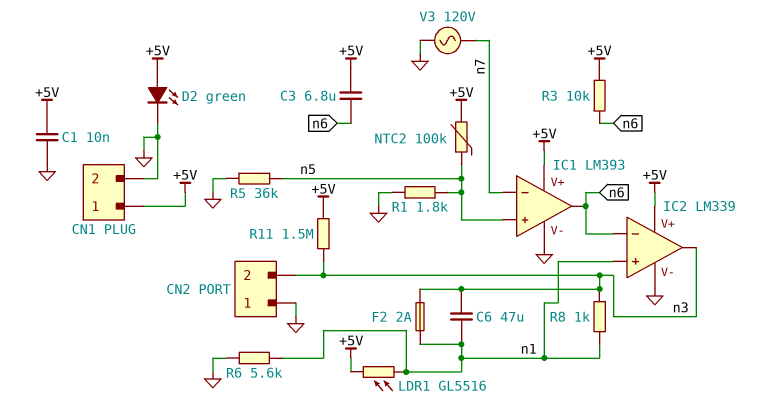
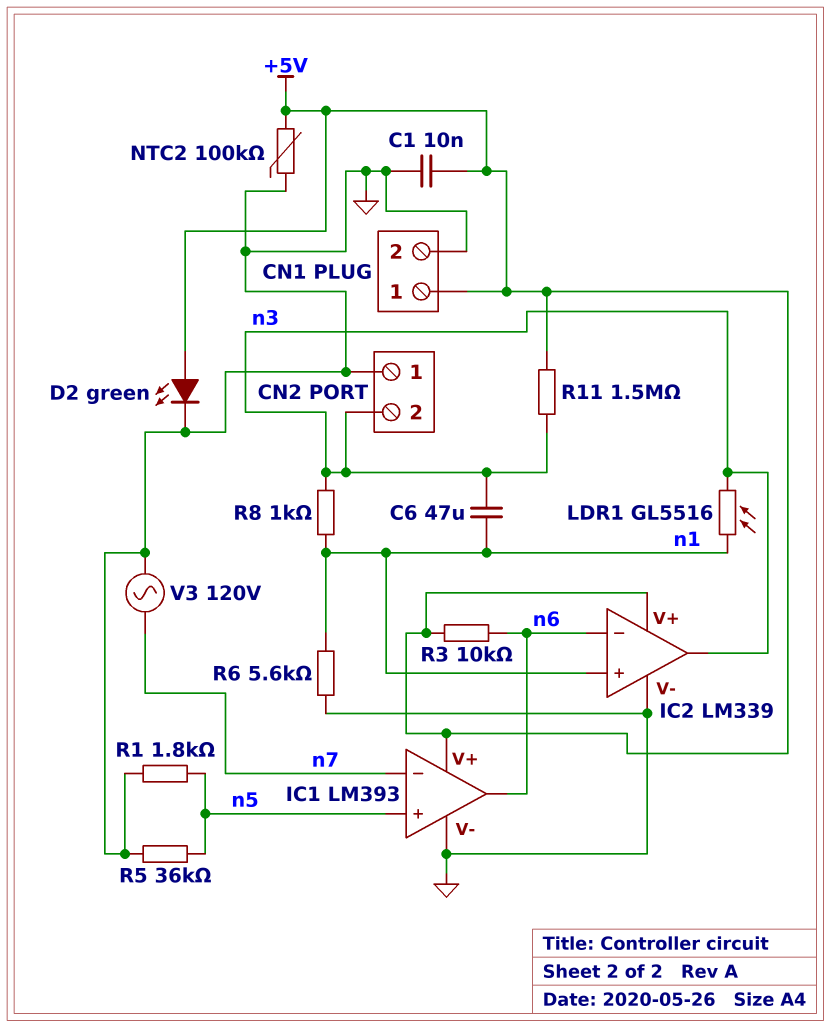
C3: 6.8uF (+5V, n6) -> none
F2: 2A (n1, n3) -> none
LDR1: GL5516 (+5V, n1) -> GL5516 (n1, n3)
NTC2: 100k (+5V, n5) -> 100k (+5V, GND)

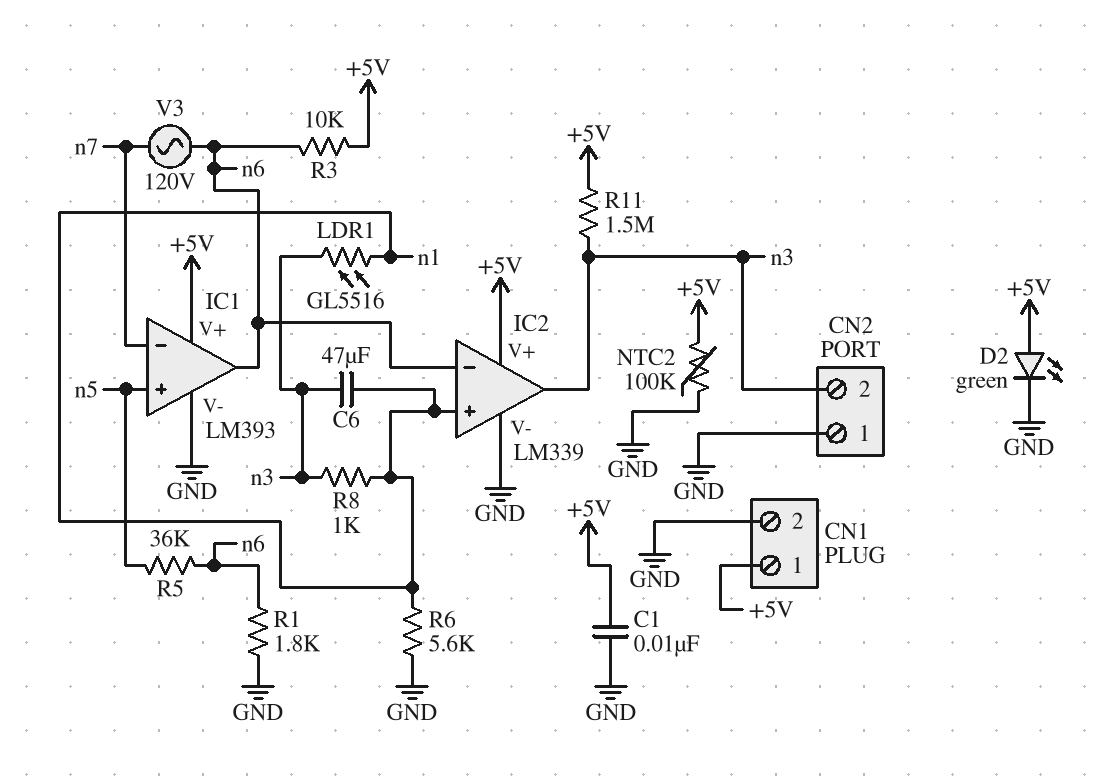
R1: 1.8k (GND, n5) -> 1.8k (GND, n6)
R5: 36k (GND, n5) -> 36k (n5, n6)
V3: AC 120V (GND, n7) -> AC 120V (n6, n7)

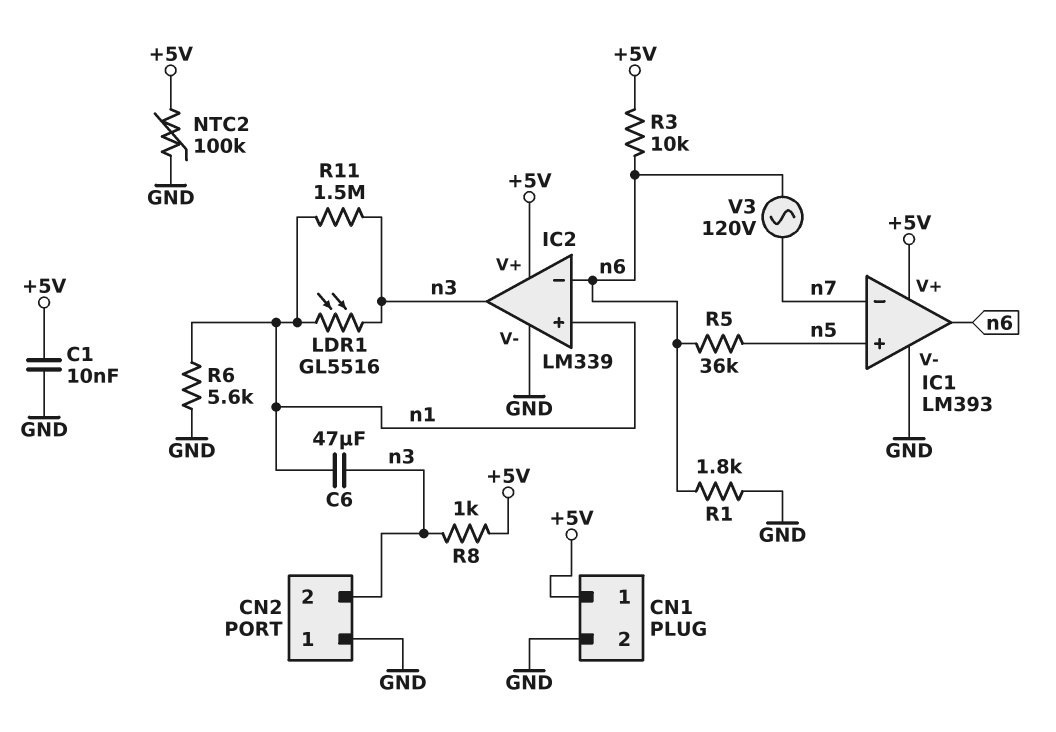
D2: LED green (A +5V, K GND) -> none
R8: 1k (n1, n3) -> 1k (+5V, n3)
R11: 1.5M (+5V, n3) -> 1.5M (n1, n3)

